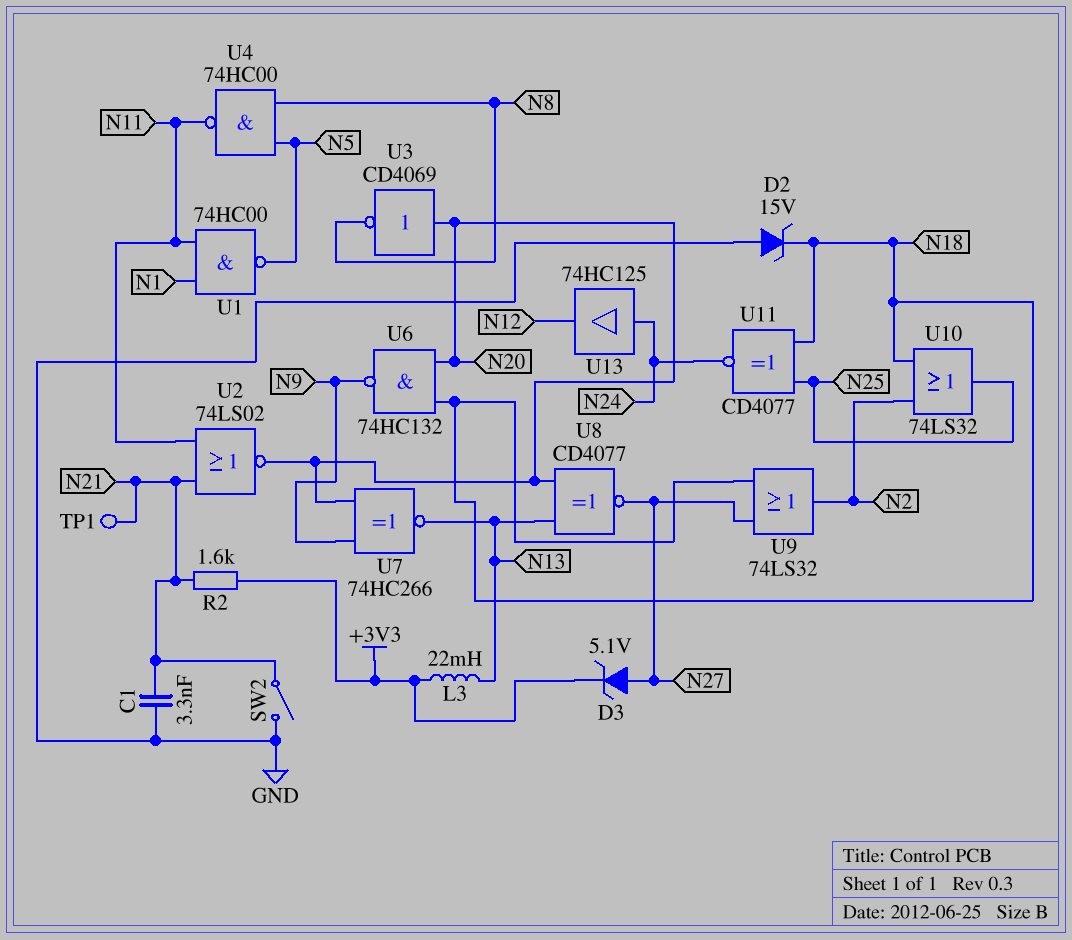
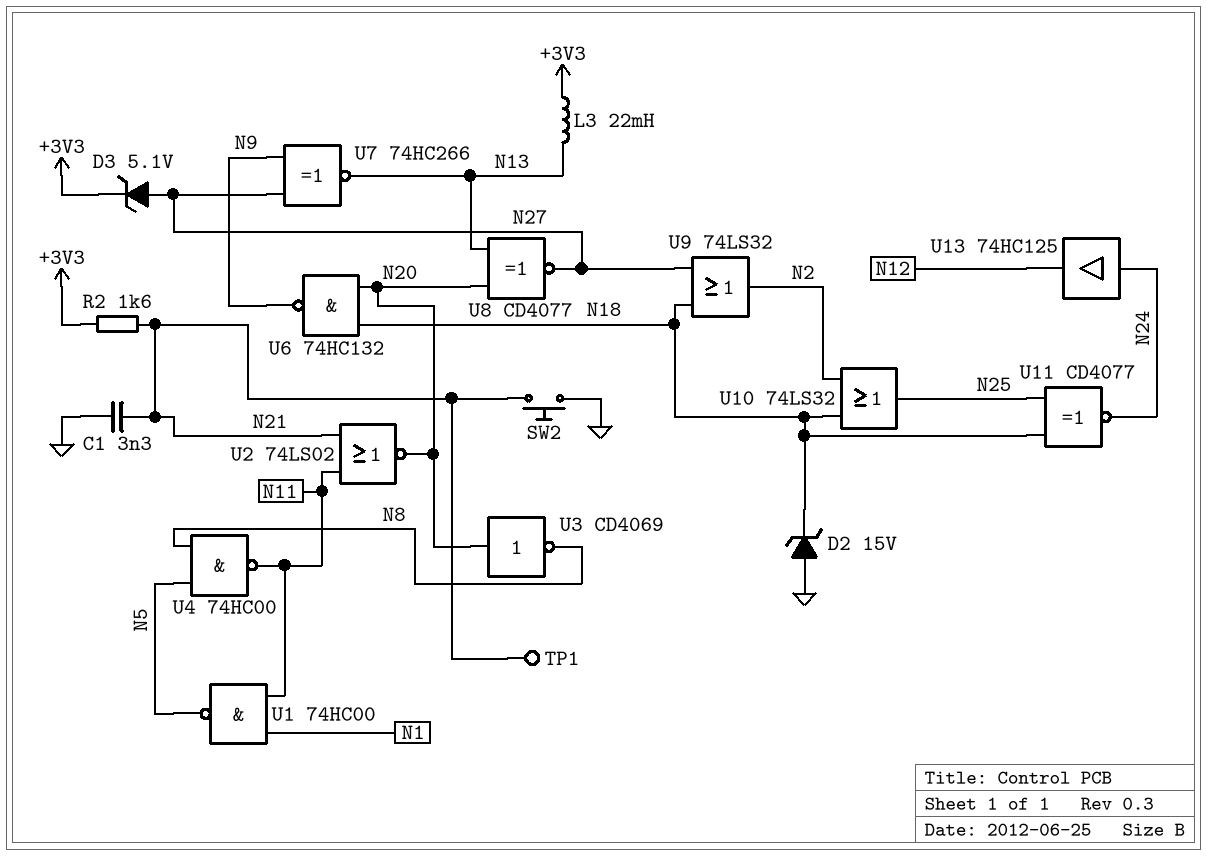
SW2: switch (GND, N21) -> button (GND, N21)
U7: XNOR 74HC266 (in N9, in N20, out N13) -> XNOR 74HC266 (in N9, in N27, out N13)

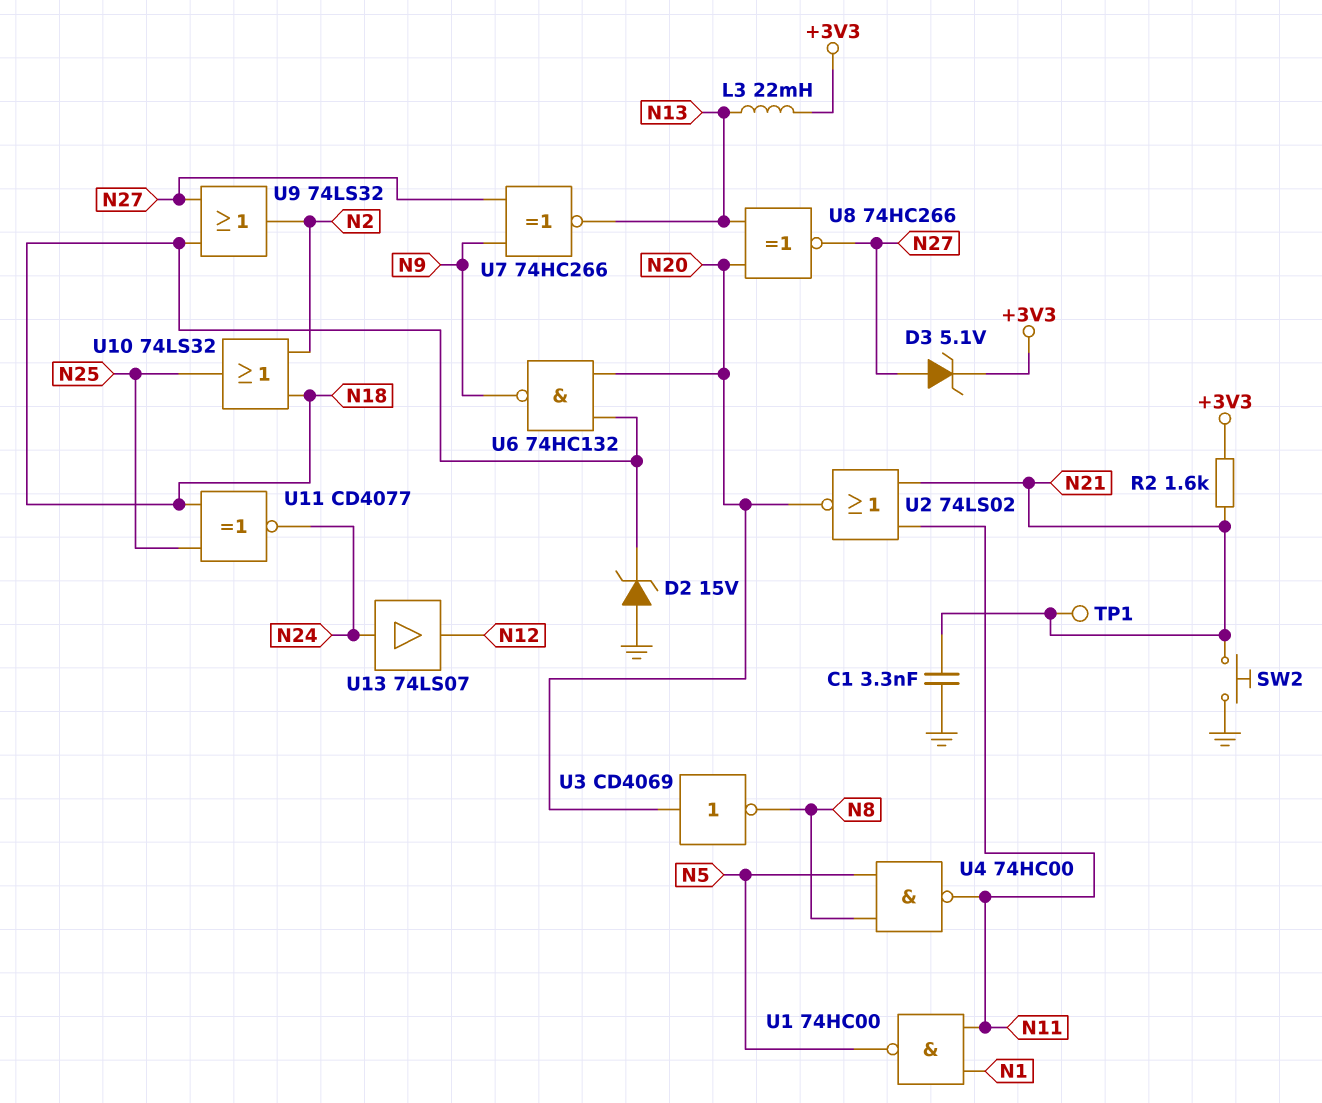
U8: XNOR CD4077 (in N13, in N20, out N27) -> XNOR 74HC266 (in N13, in N20, out N27)
U13: buffer 74HC125 (in N24, out N12) -> buffer 74LS07 (in N24, out N12)

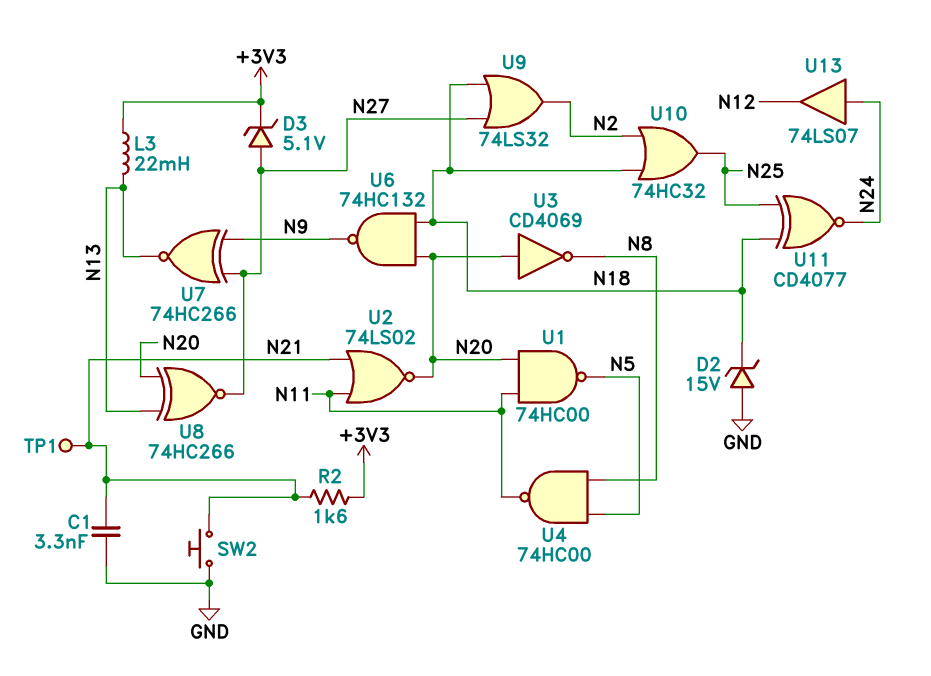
U1: NAND 74HC00 (in N1, in N11, out N5) -> NAND 74HC00 (in N11, in N20, out N5)
U10: OR 74LS32 (in N2, in N18, out N25) -> OR 74HC32 (in N2, in N18, out N25)

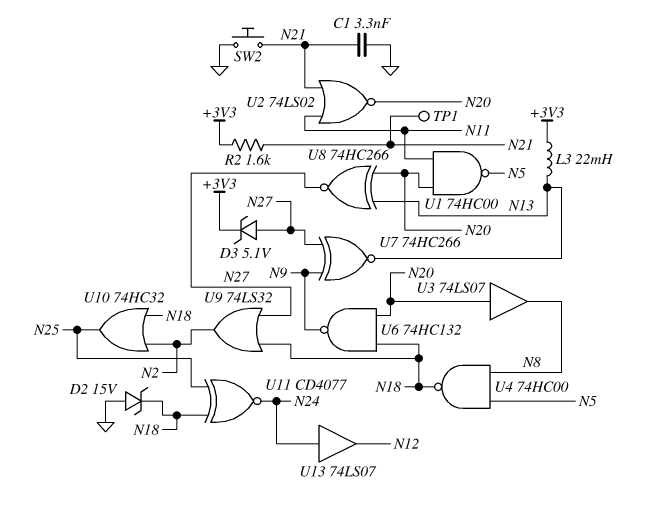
U3: NOT CD4069 (in N20, out N8) -> buffer 74LS07 (in N20, out N8)
U4: NAND 74HC00 (in N5, in N8, out N11) -> NAND 74HC00 (in N5, in N8, out N18)

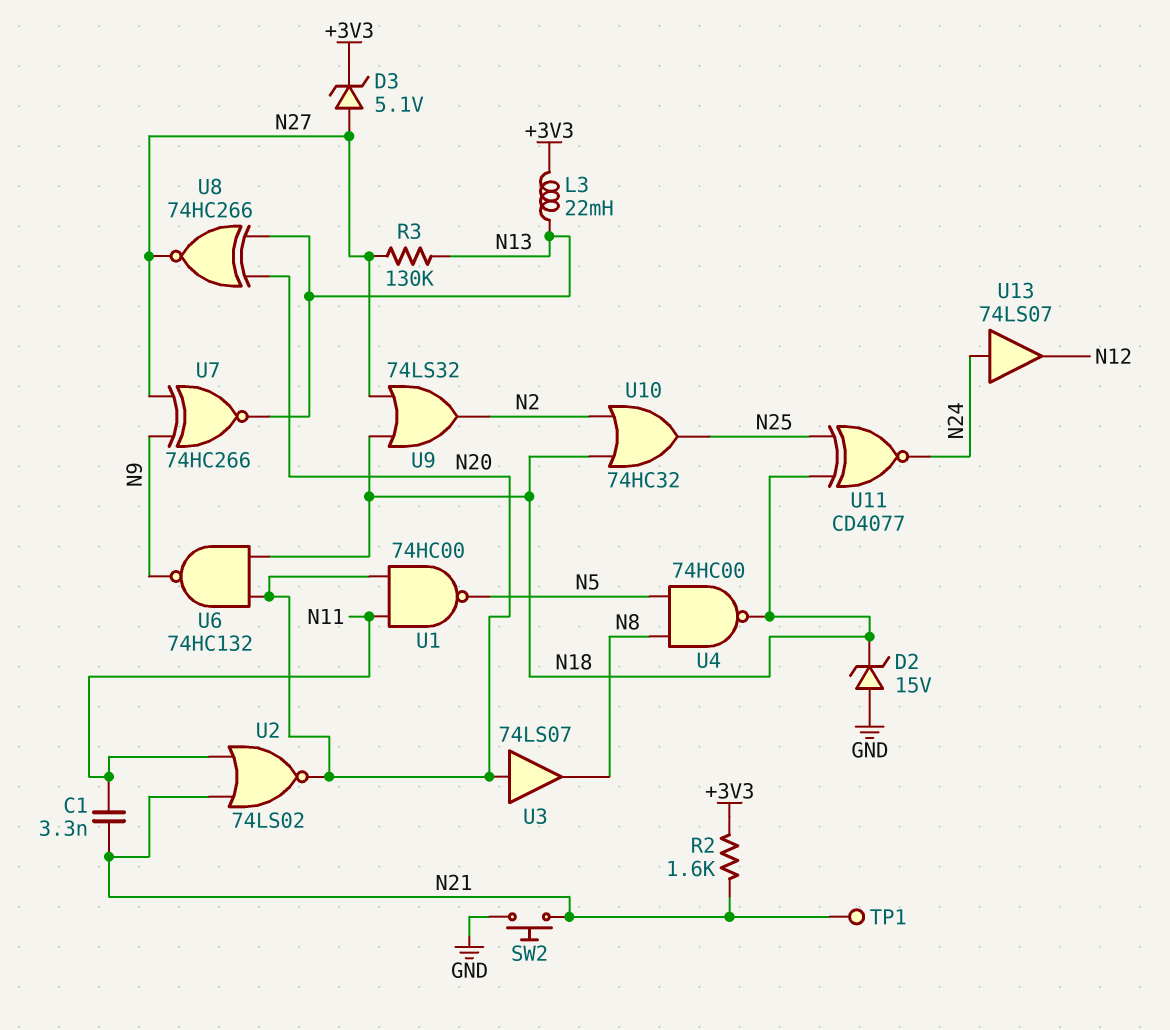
C1: 3.3nF (GND, N21) -> 3.3nF (N11, N21)
R3: none -> 130k (N13, N27)

